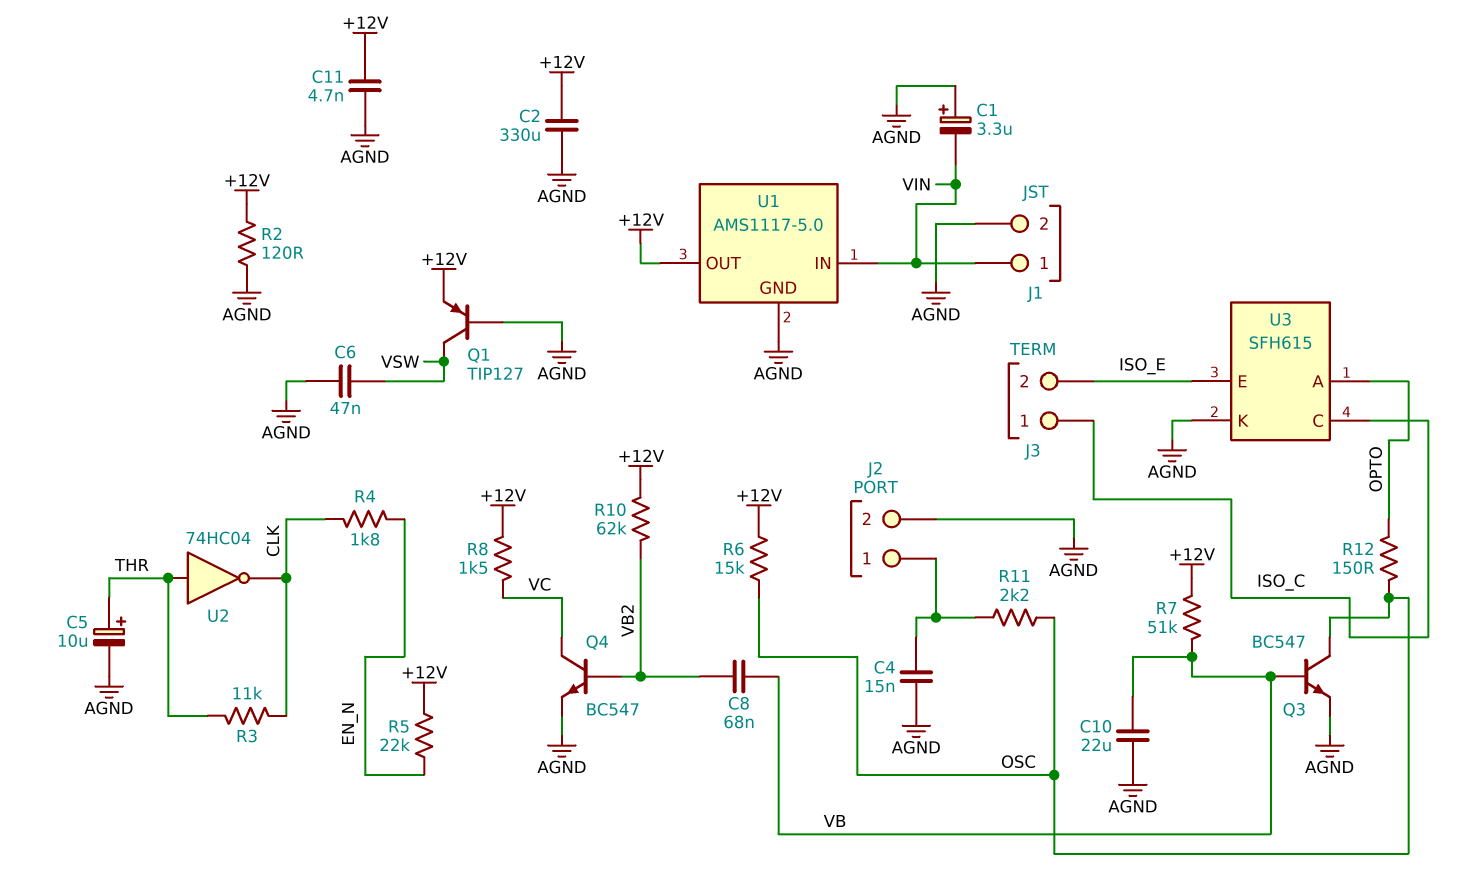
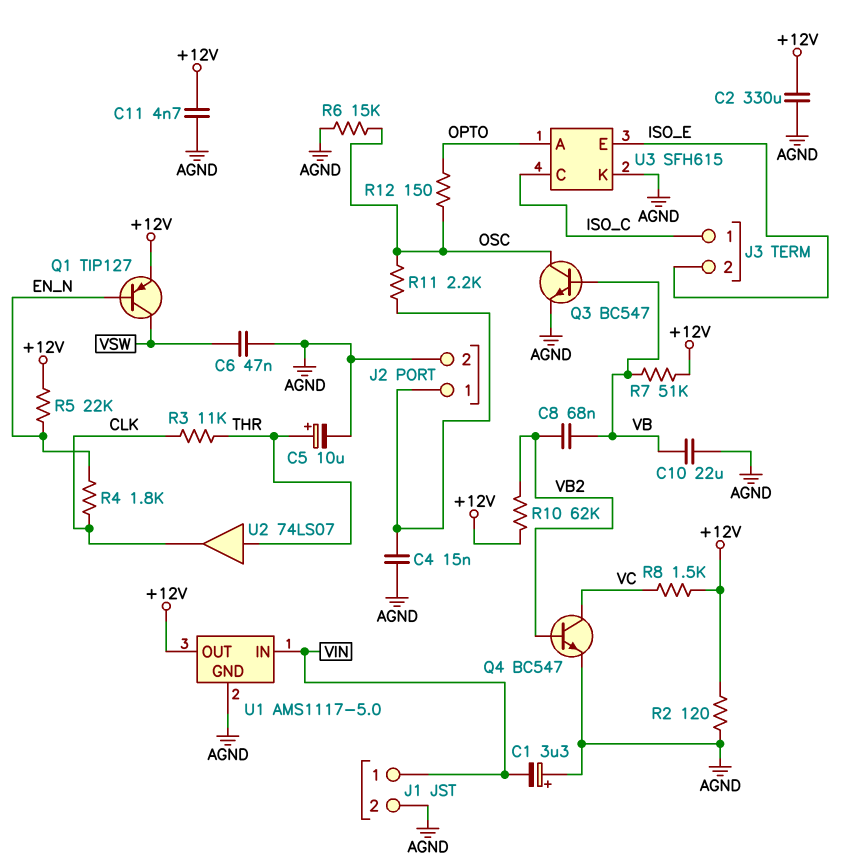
Q1: PNP TIP127 (B AGND, C VSW, E +12V) -> PNP TIP127 (B EN_N, C VSW, E +12V)
R6: 15k (+12V, OSC) -> 15k (AGND, OSC)
U2: NOT 74HC04 (in THR, out CLK) -> buffer 74LS07 (in THR, out CLK)

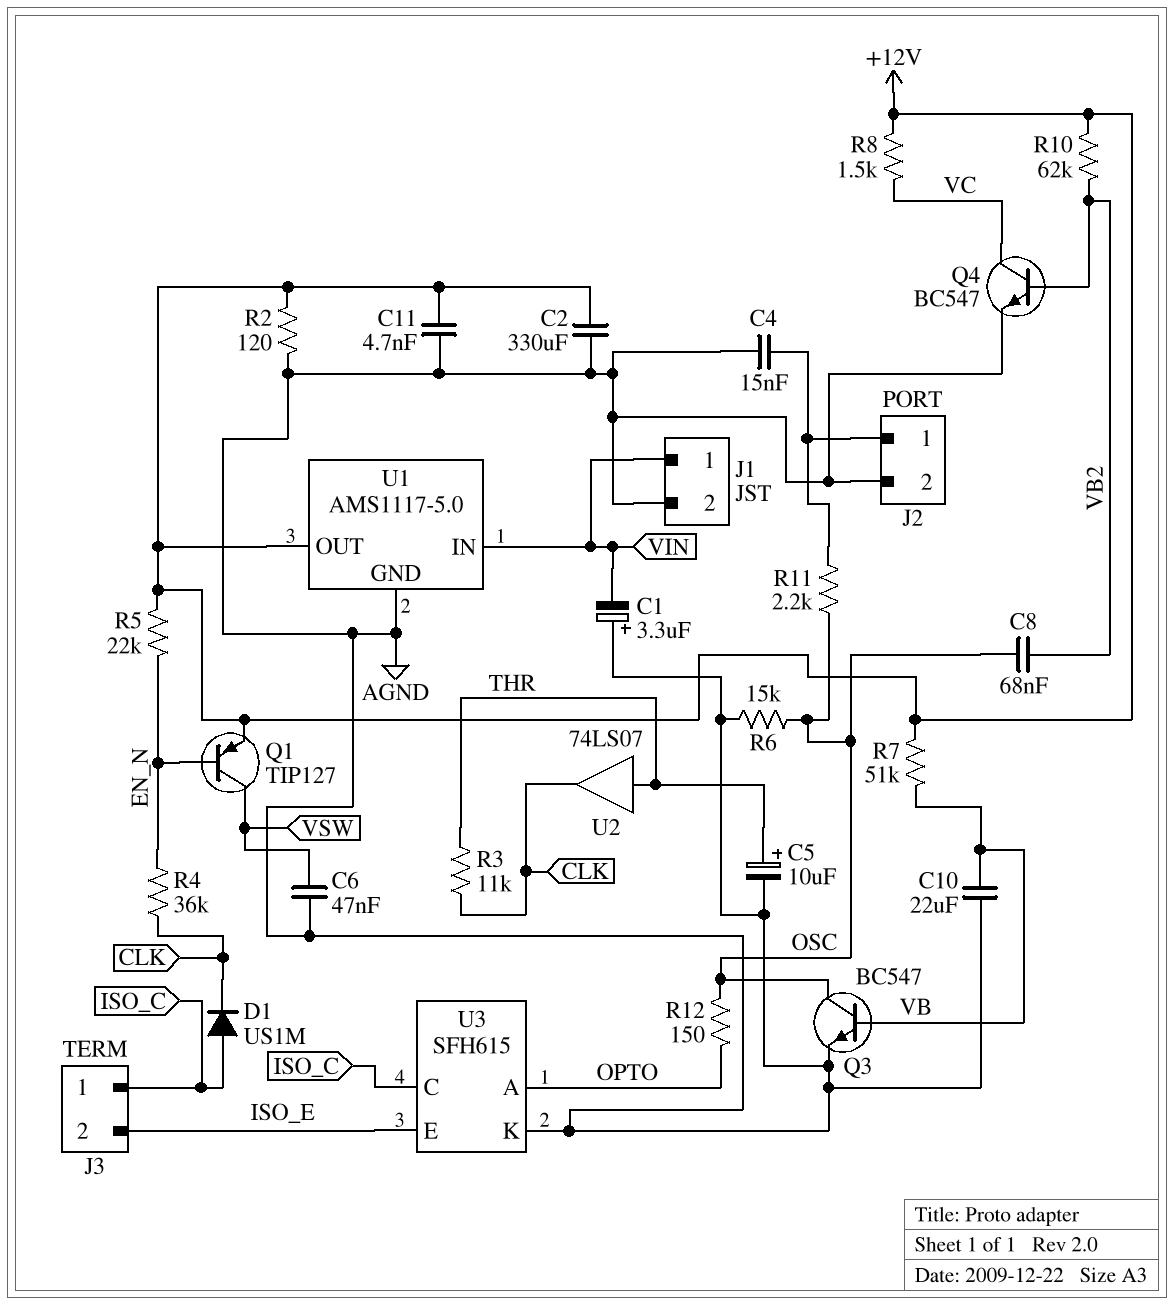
C8: 68nF (VB, VB2) -> 68nF (OSC, VB2)
D1: none -> diode US1M (A ISO_C, K CLK)
R4: 1.8k (CLK, EN_N) -> 36k (CLK, EN_N)

